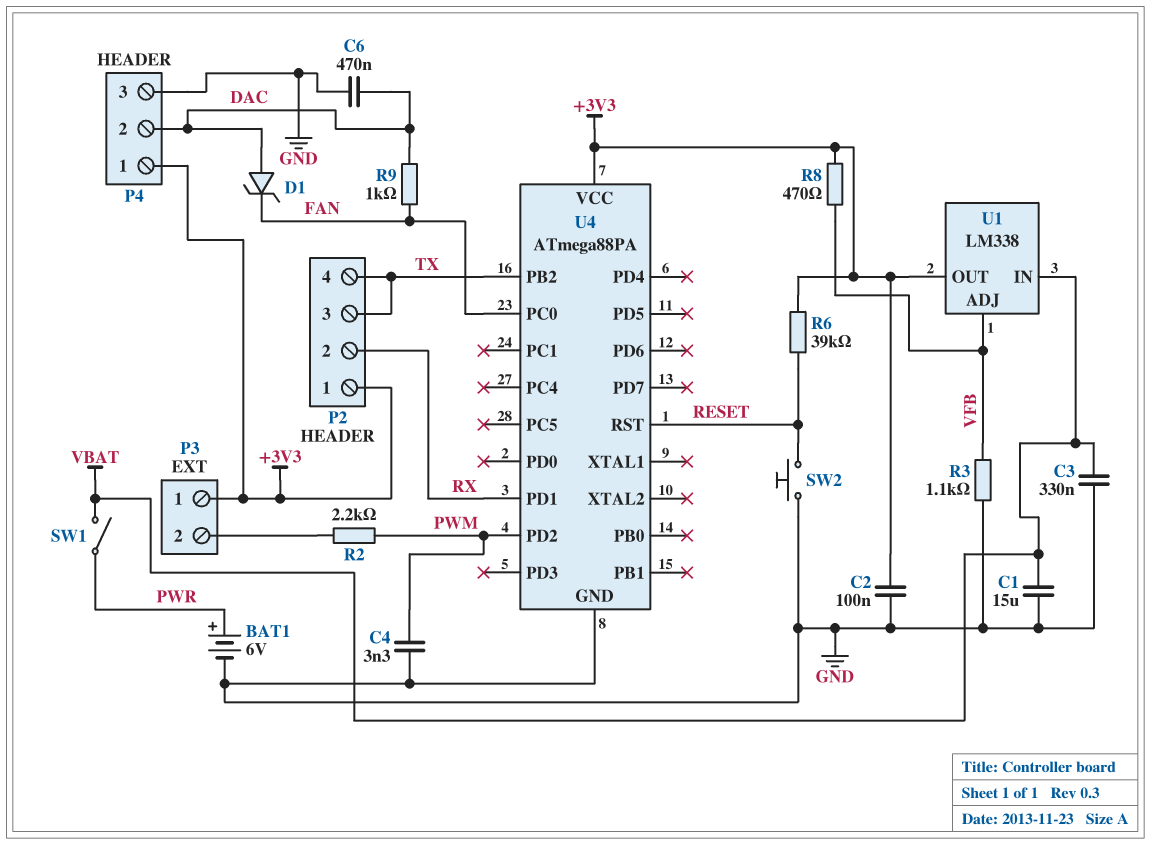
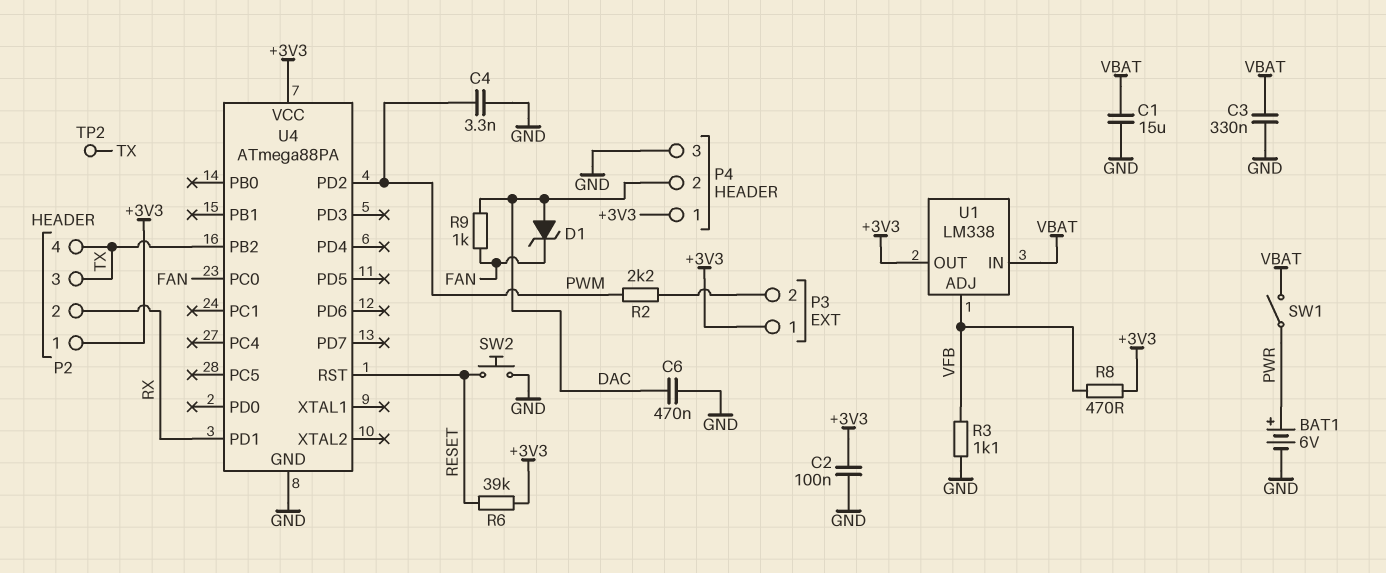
TP2: none -> test point (TX)

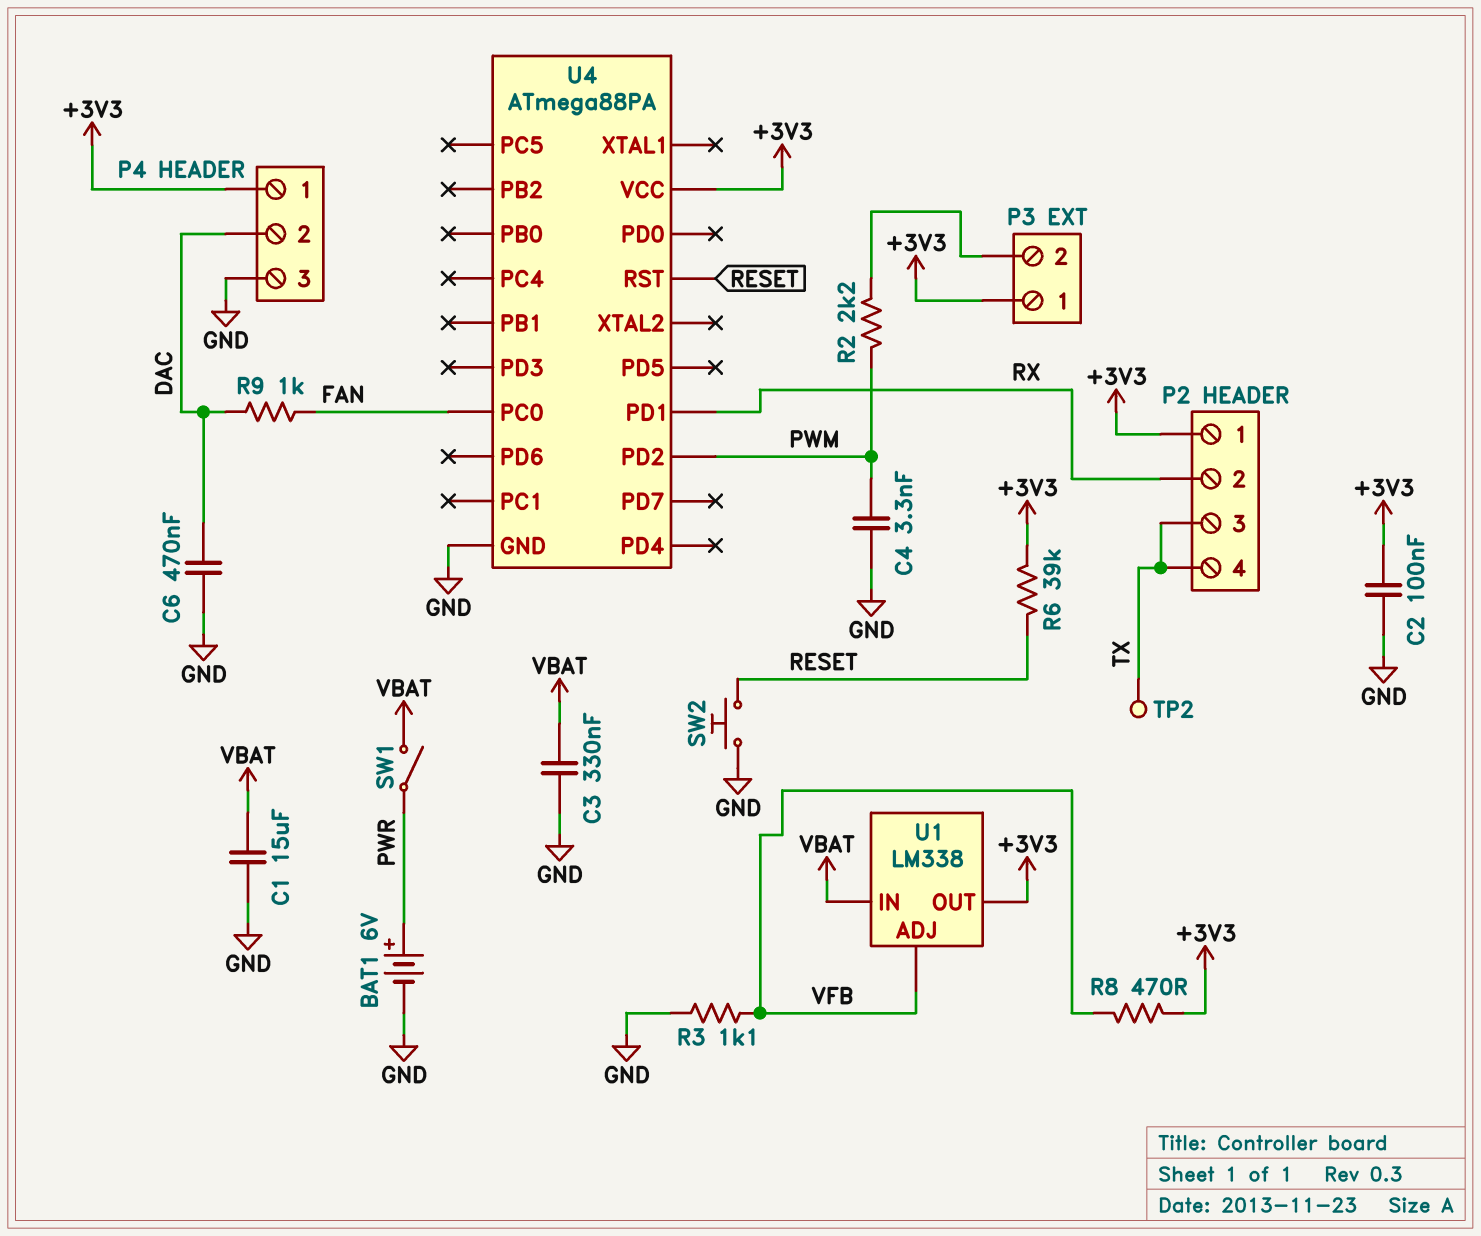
D1: zener (A DAC, K FAN) -> none
U4 pin PB2: TX -> none

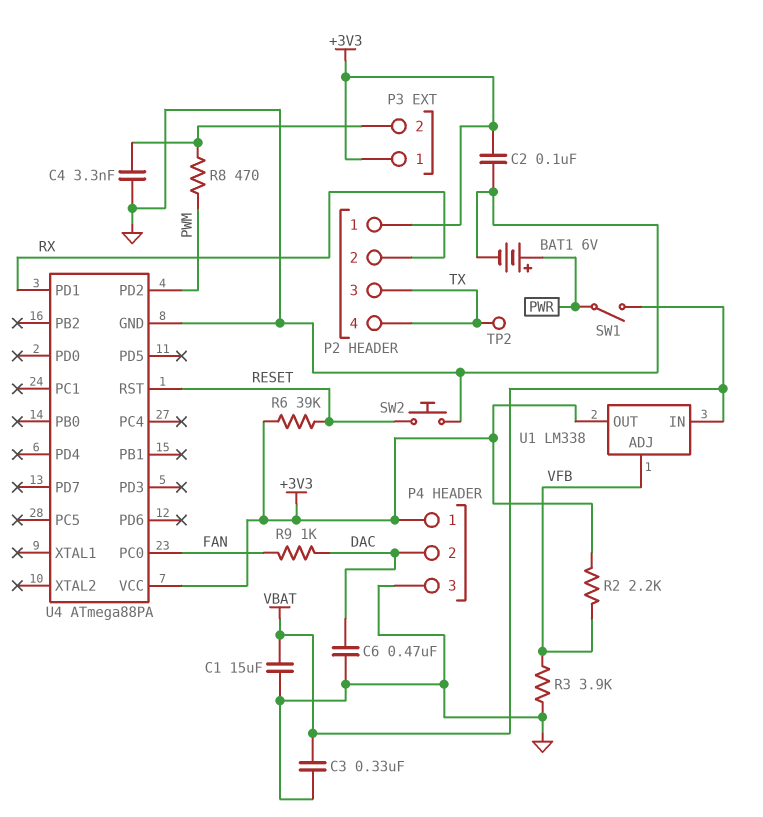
C4: 3.3nF (GND, PWM) -> 3.3nF (GND, P3/2)
R2: 2.2k (P3/2, PWM) -> 2.2k (+3V3, VFB)
R3: 1.1k (GND, VFB) -> 3.9k (GND, VFB)
R8: 470 (+3V3, VFB) -> 470 (P3/2, PWM)

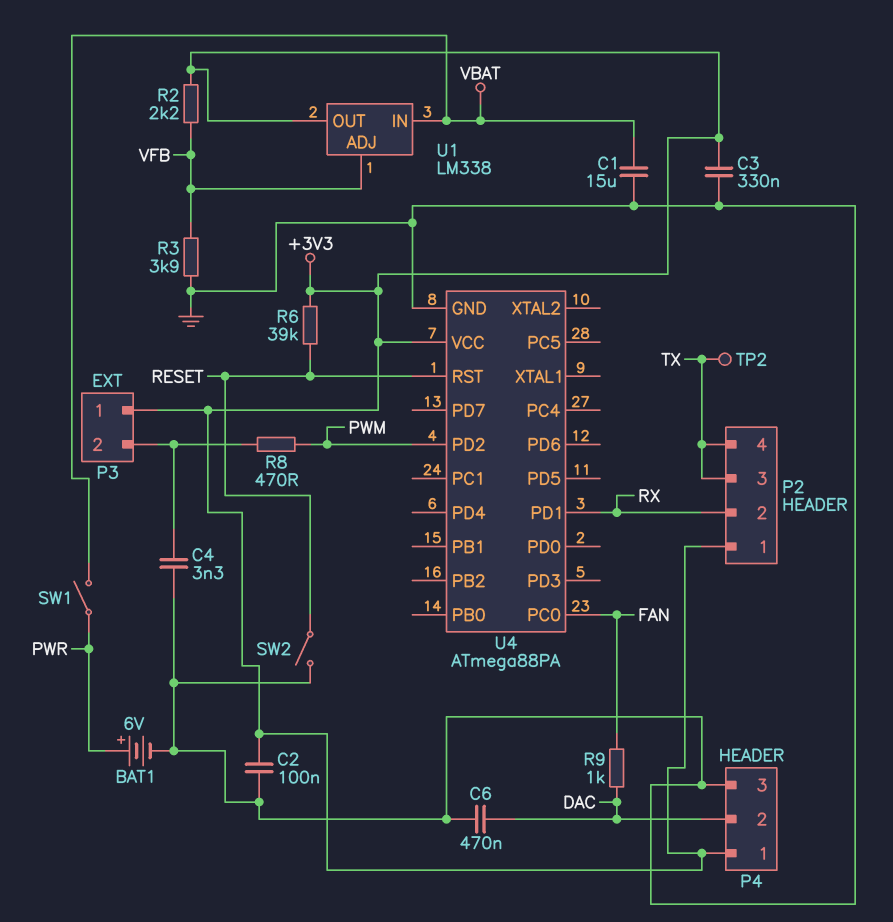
C3: 330nF (GND, VBAT) -> 330nF (+3V3, GND)
SW2: button (GND, RESET) -> switch (GND, RESET)

